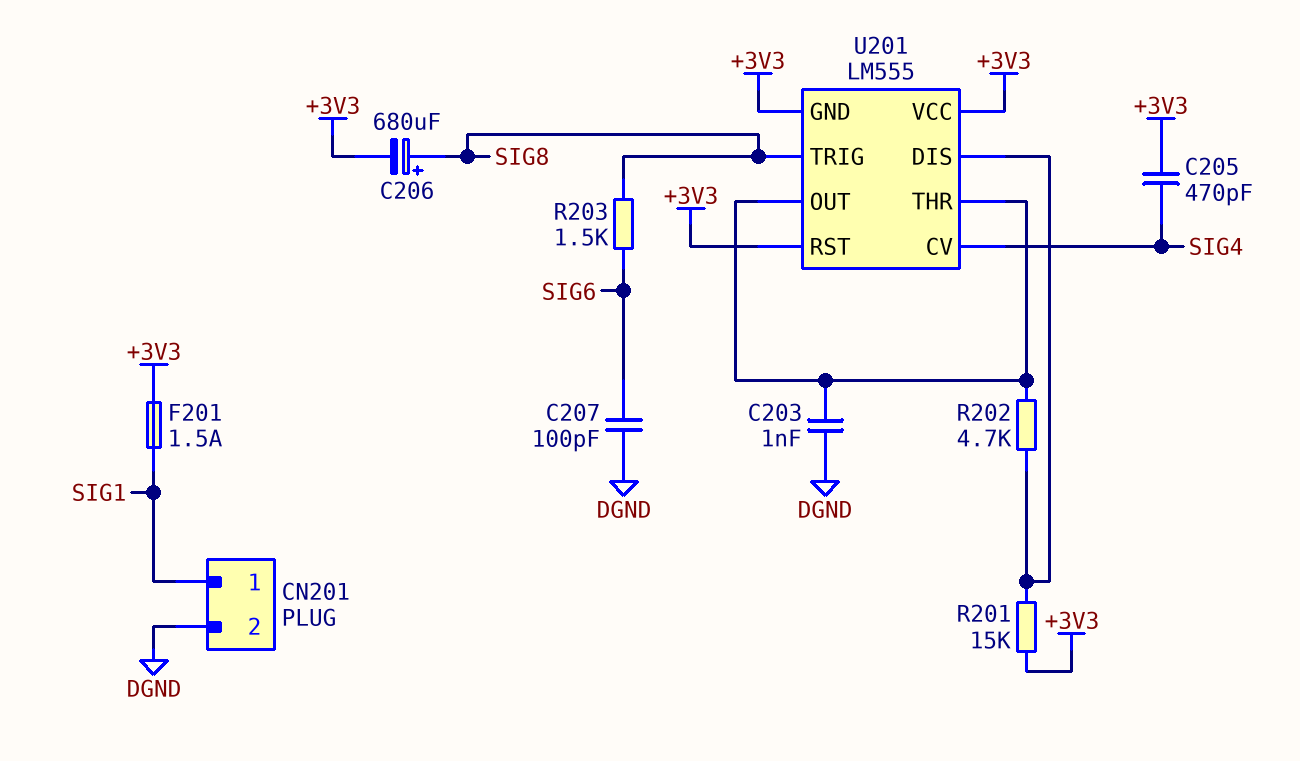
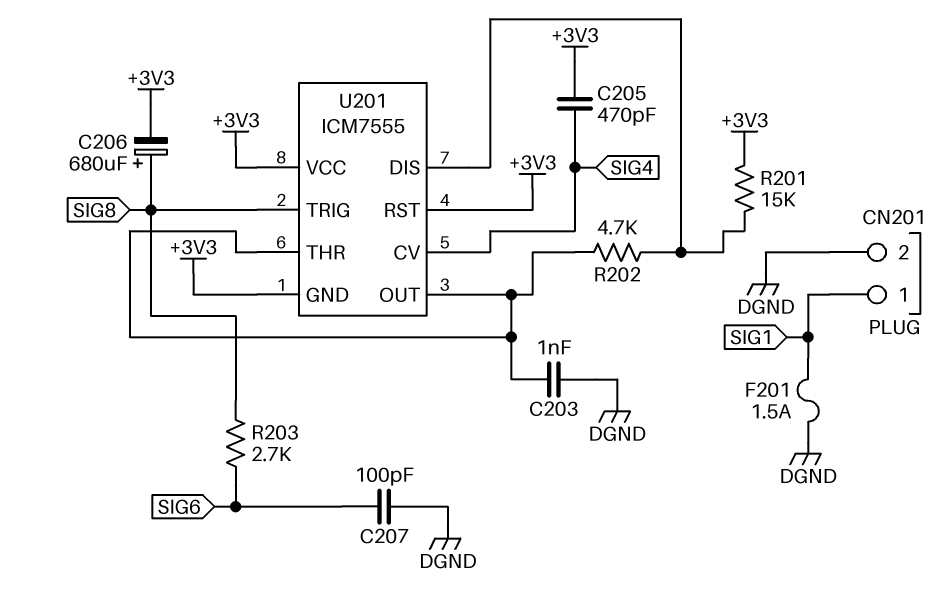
F201: 1.5A (+3V3, SIG1) -> 1.5A (DGND, SIG1)
R203: 1.5k (SIG6, SIG8) -> 2.7k (SIG6, SIG8)
U201: LM555 -> ICM7555

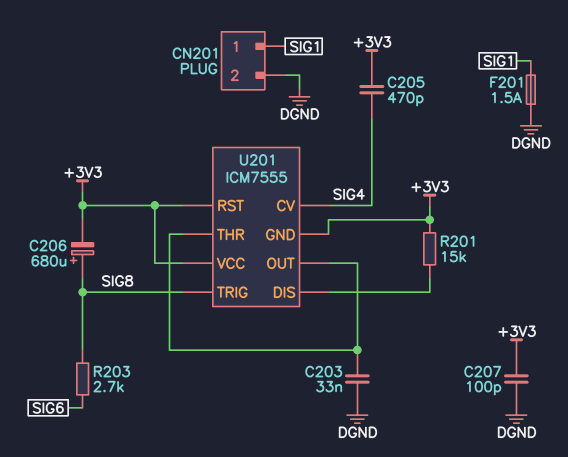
C203: 1nF (DGND, U201/OUT) -> 33nF (DGND, U201/OUT)
C207: 100pF (DGND, SIG6) -> 100pF (+3V3, DGND)
R202: 4.7k (U201/DIS, U201/OUT) -> none

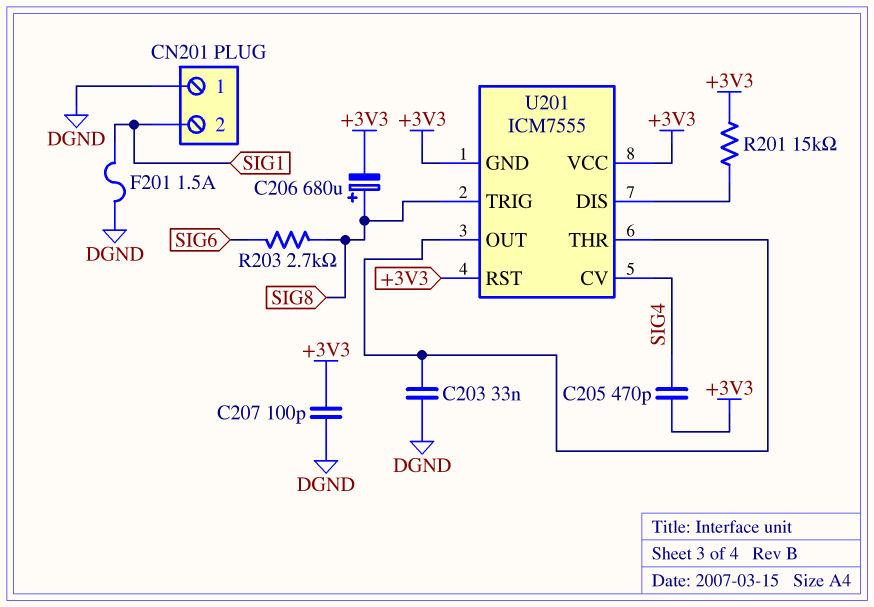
CN201 pin 1: SIG1 -> DGND
CN201 pin 2: DGND -> SIG1

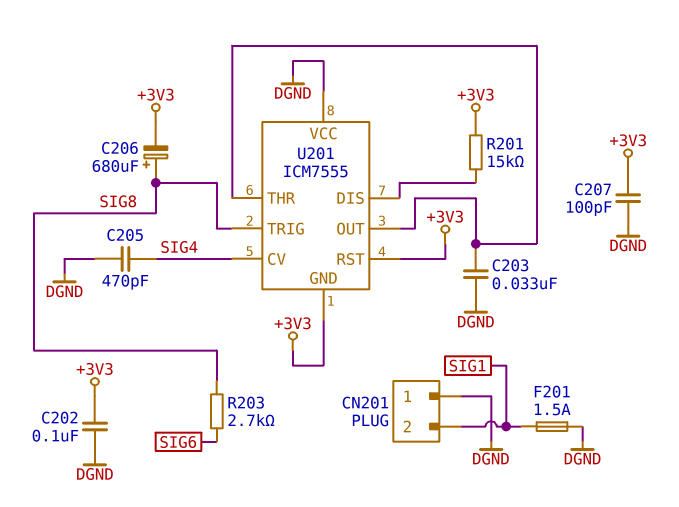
C202: none -> 100nF (+3V3, DGND)
C205: 470pF (+3V3, SIG4) -> 470pF (DGND, SIG4)
U201 pin VCC: +3V3 -> DGND

